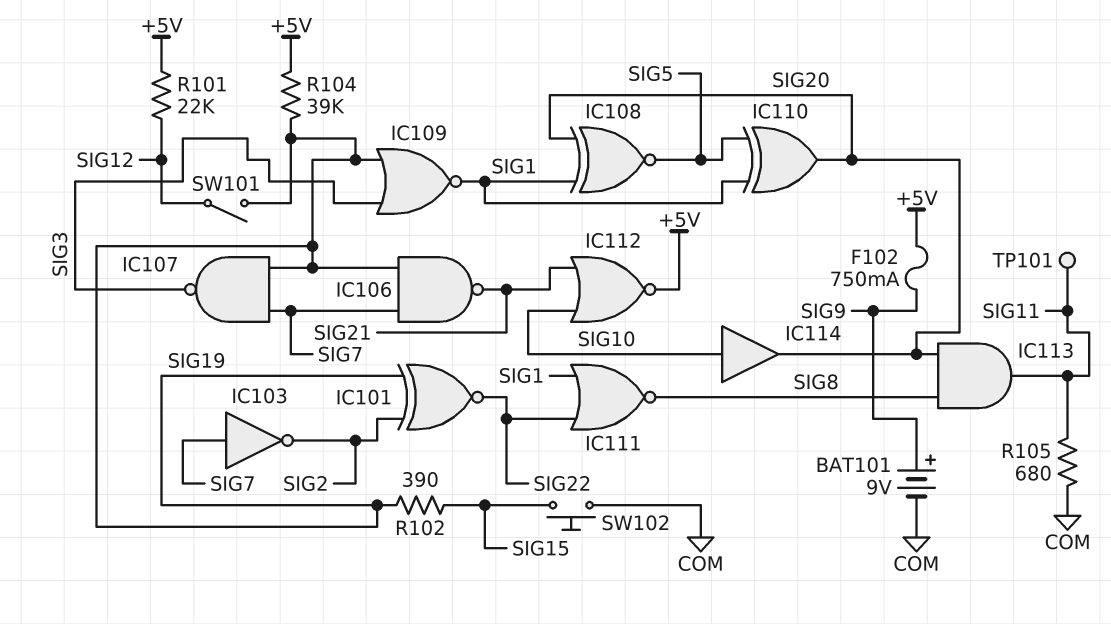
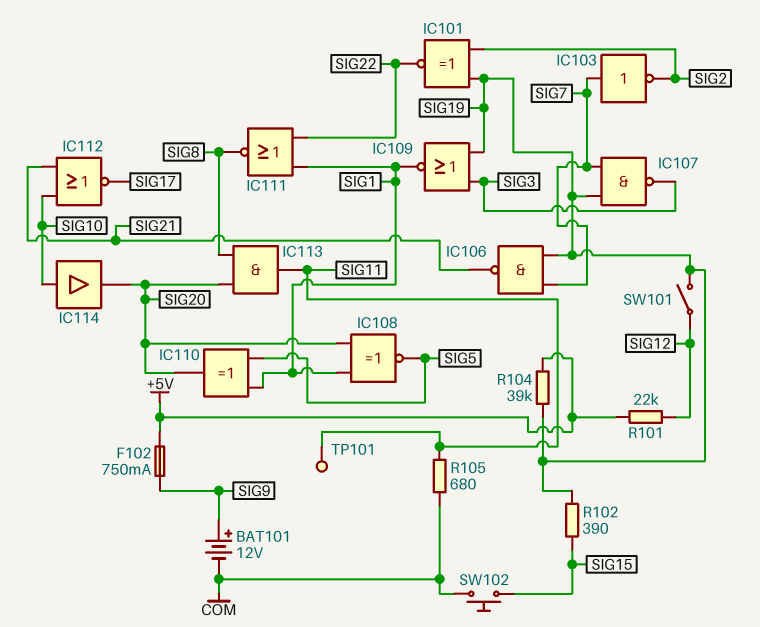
BAT101: 9V (plus SIG9, minus COM) -> 12V (plus SIG9, minus COM)
IC112: NOR (in SIG10, in SIG21, out +5V) -> NOR (in SIG10, in SIG21, out SIG17)

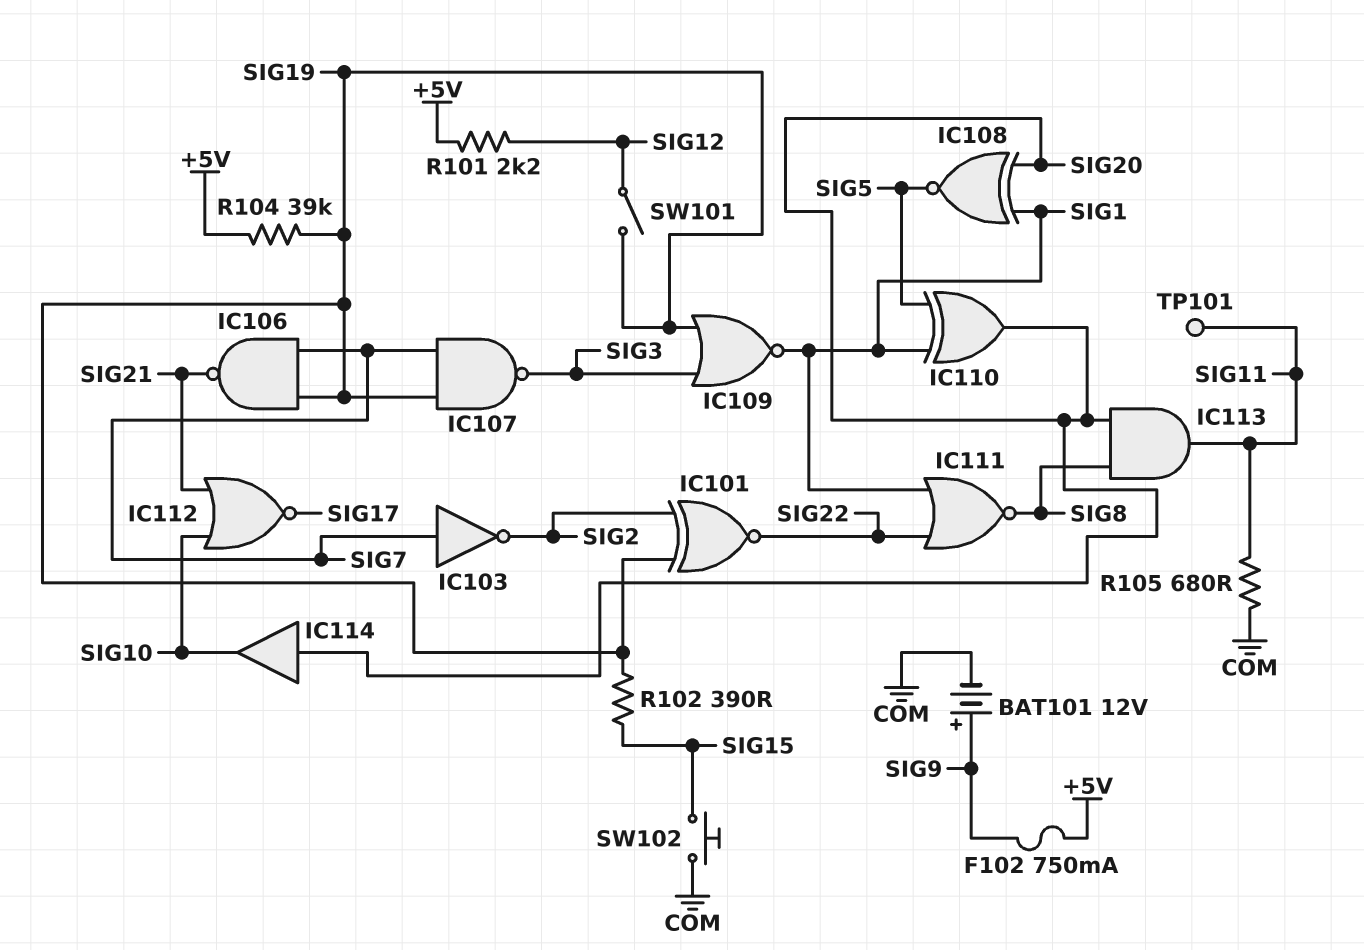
IC114: buffer (in SIG10, out SIG20) -> buffer (in SIG20, out SIG10)
R101: 22k (+5V, SIG12) -> 2.2k (+5V, SIG12)

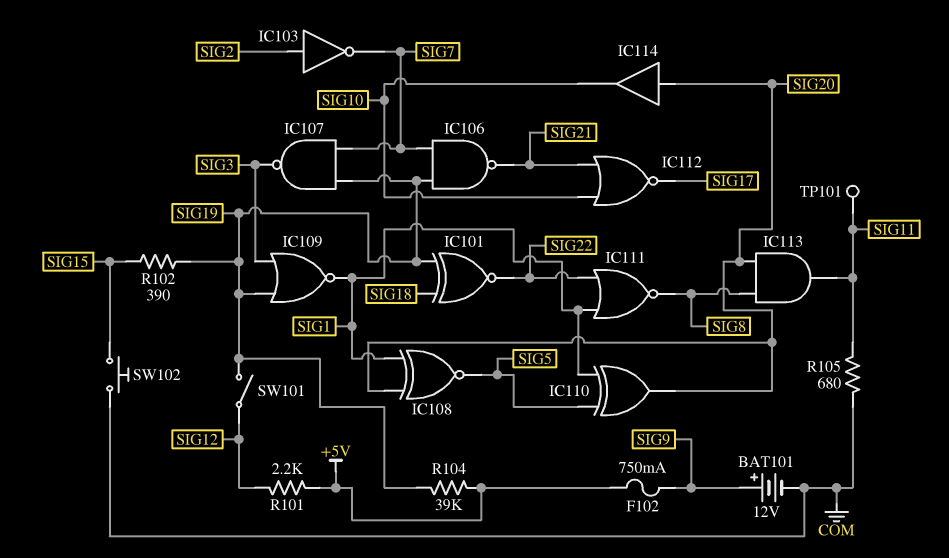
IC101: XNOR (in SIG2, in SIG19, out SIG22) -> XNOR (in SIG18, in SIG19, out SIG22)
IC103: NOT (in SIG7, out SIG2) -> NOT (in SIG2, out SIG7)

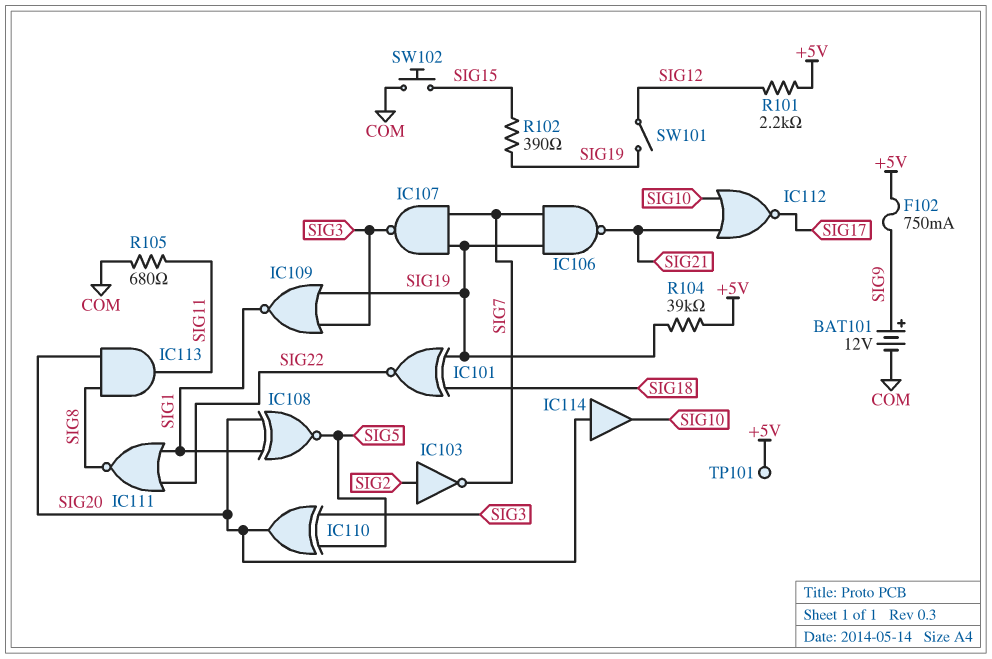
IC110: XOR (in SIG1, in SIG5, out SIG20) -> XOR (in SIG3, in SIG5, out SIG20)
TP101: test point (SIG11) -> test point (+5V)

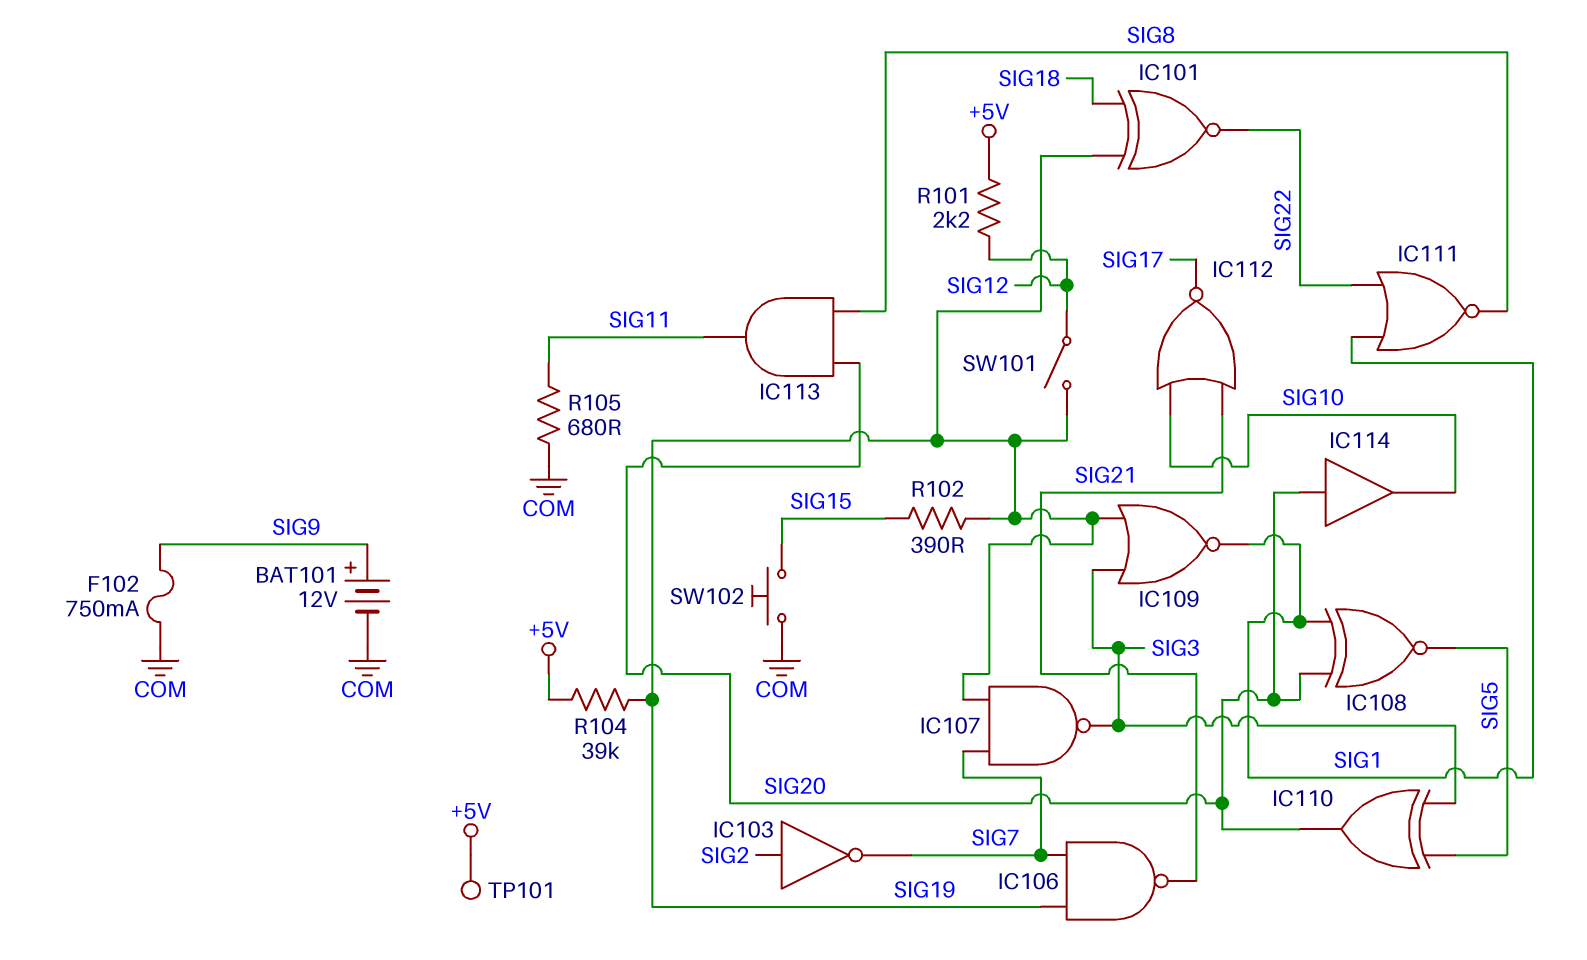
F102: 750mA (+5V, SIG9) -> 750mA (COM, SIG9)

